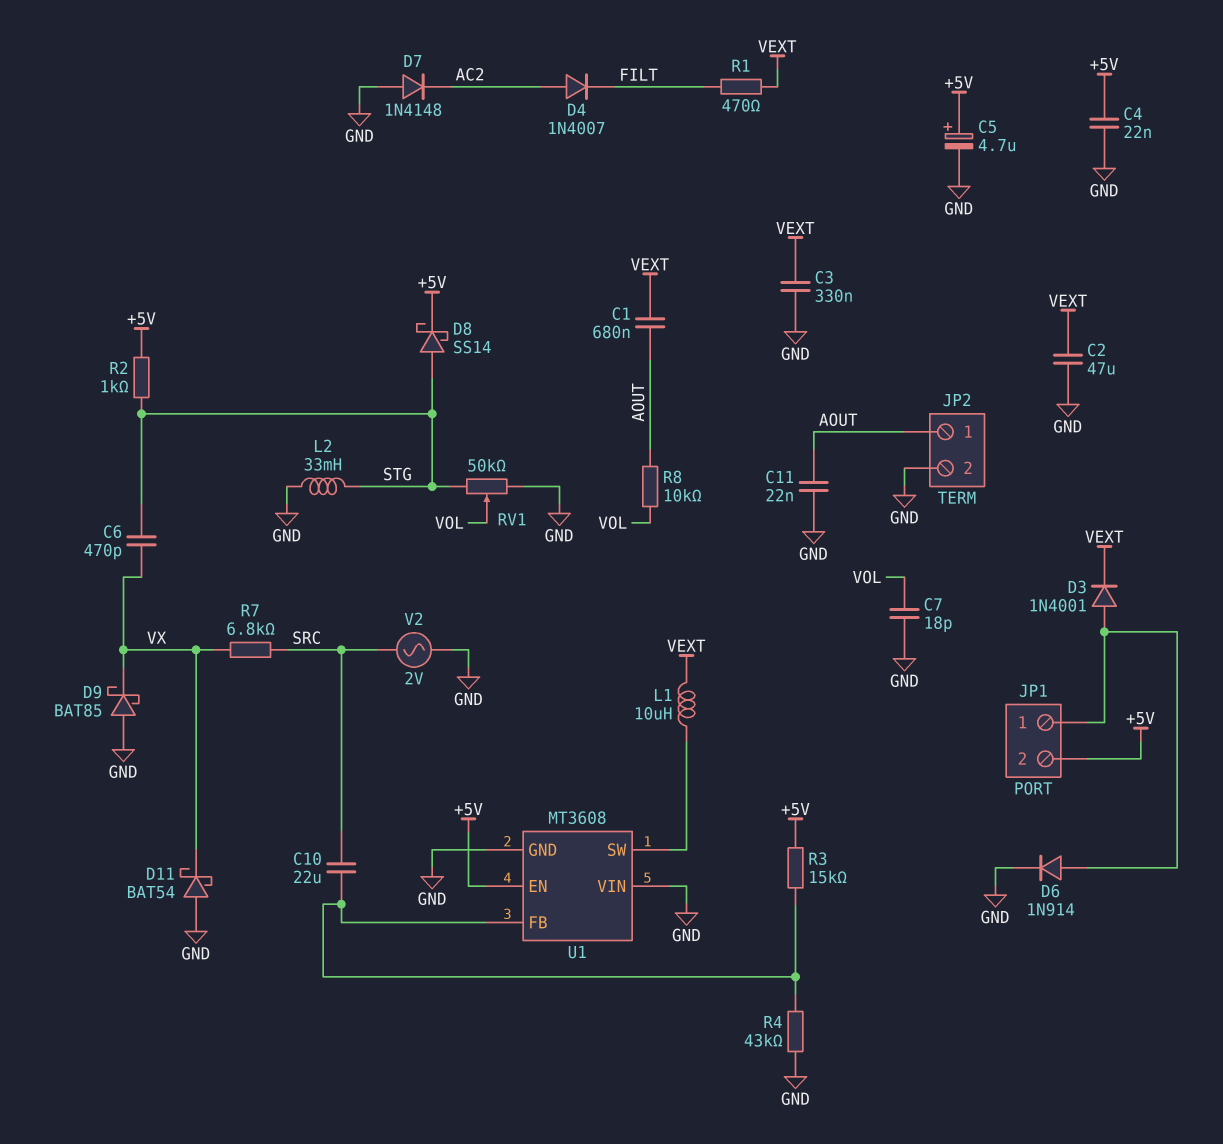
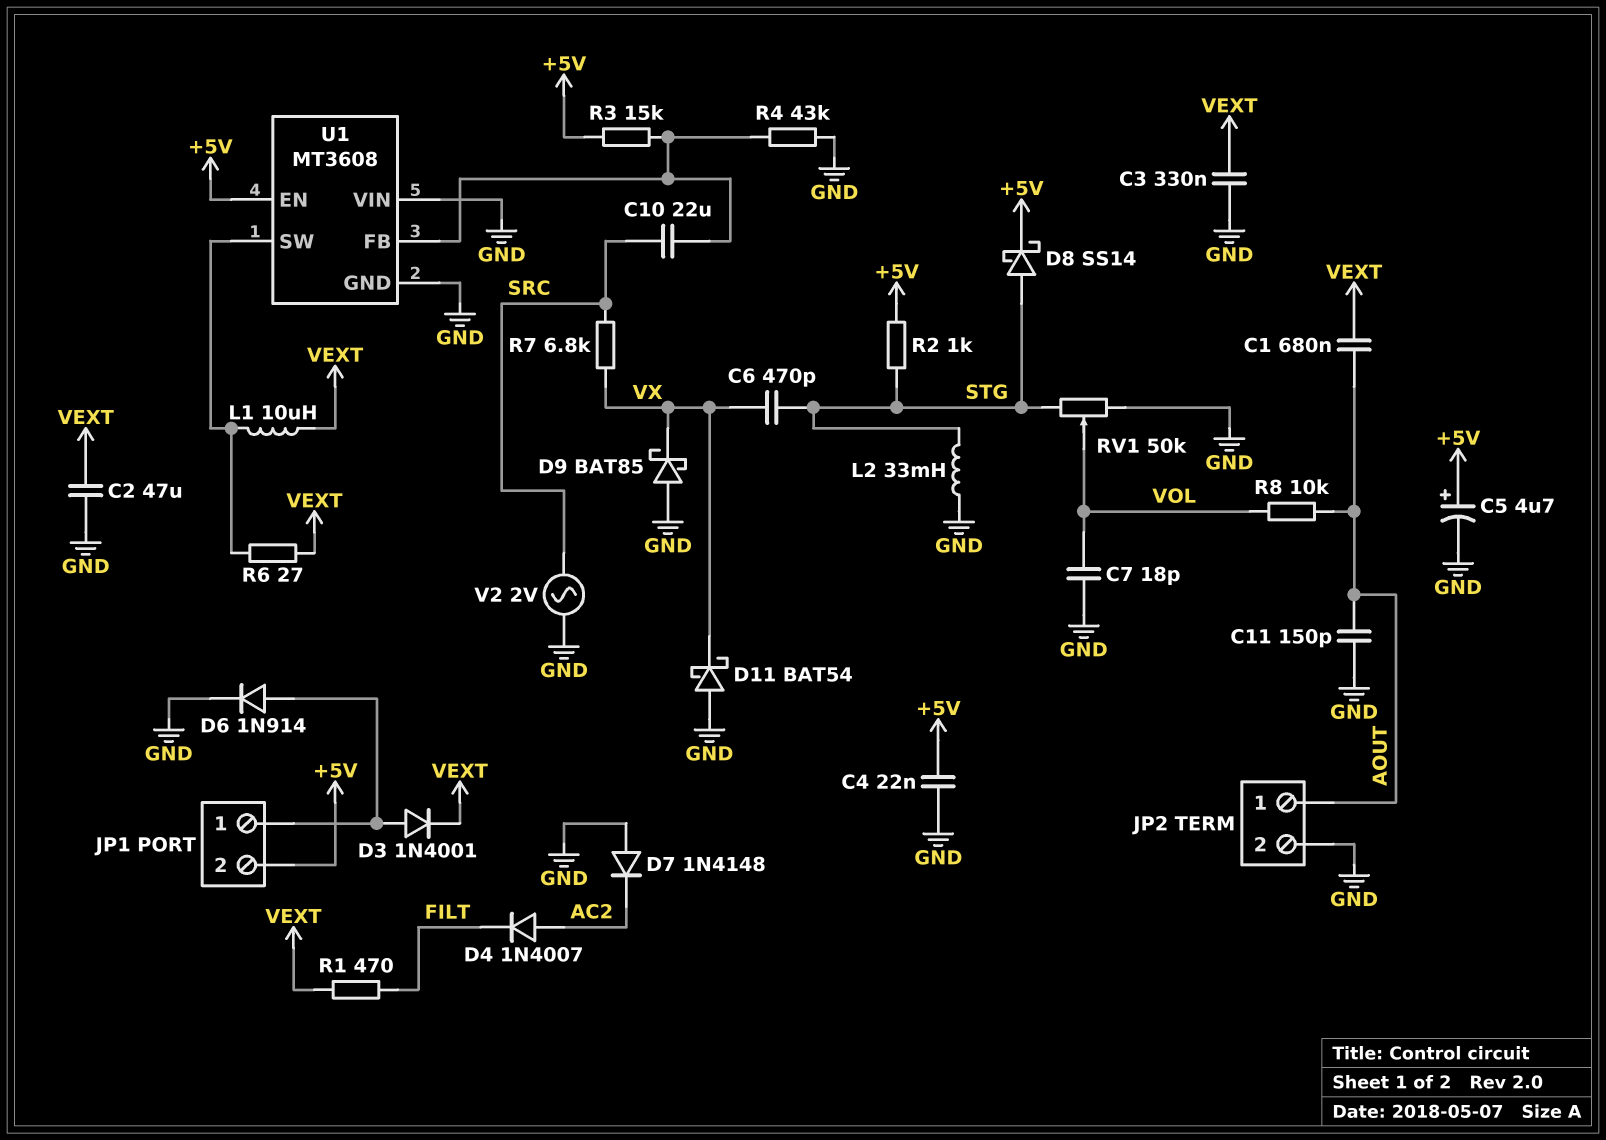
C11: 22nF (AOUT, GND) -> 150pF (AOUT, GND)
R6: none -> 27 (U1/SW, VEXT)

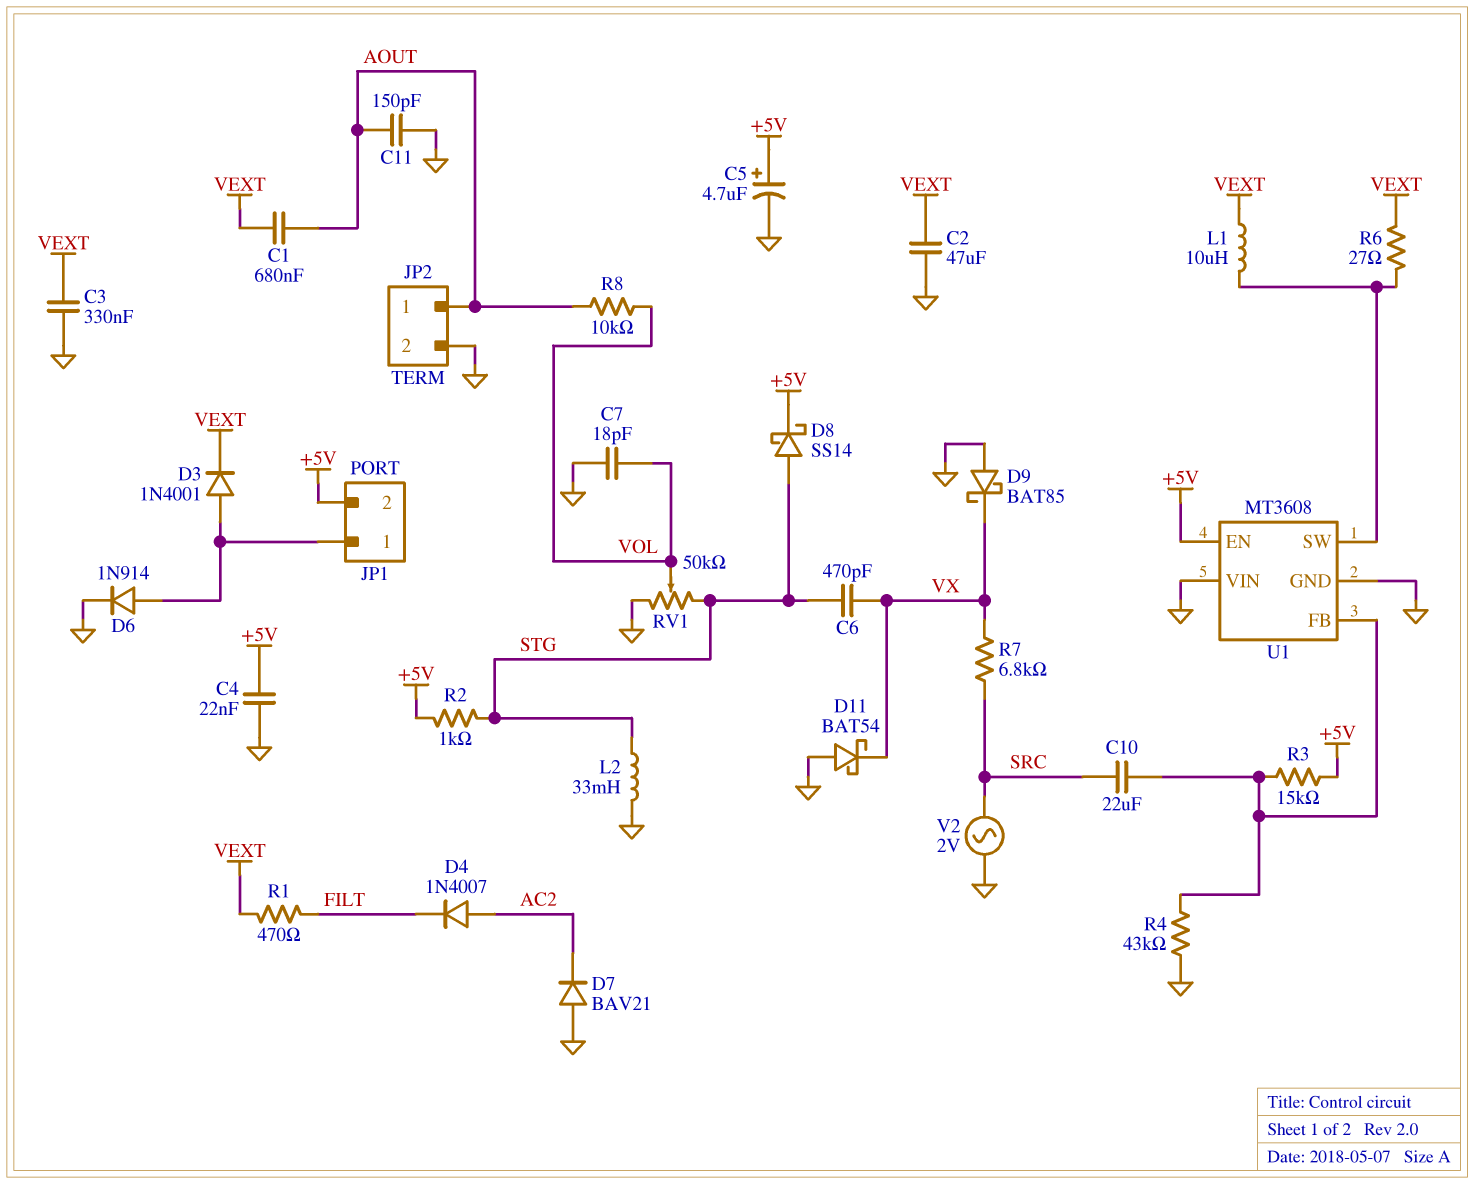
D7: diode 1N4148 (A GND, K AC2) -> diode BAV21 (A GND, K AC2)

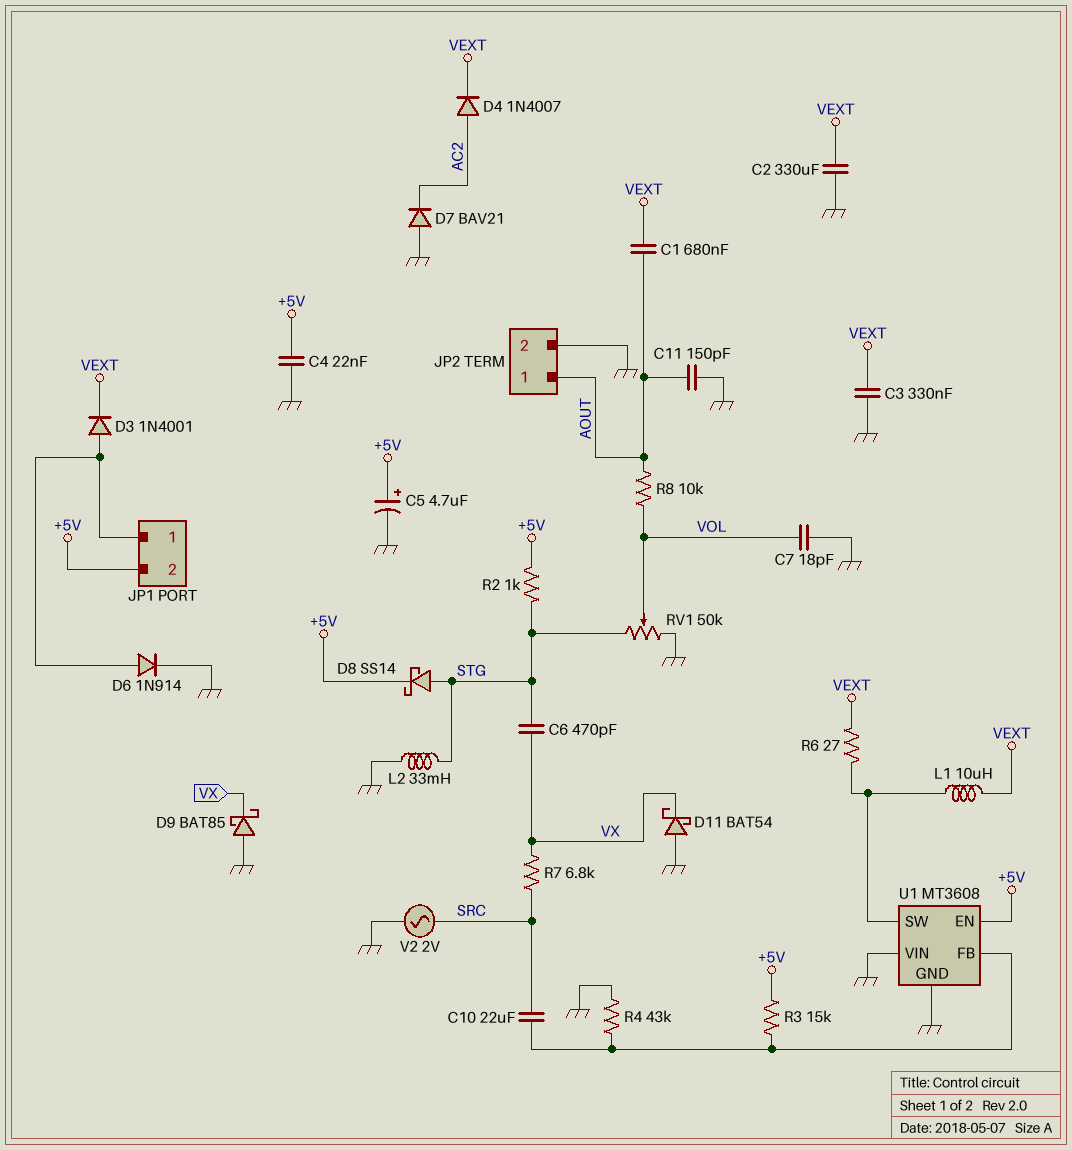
C2: 47uF (GND, VEXT) -> 330uF (GND, VEXT)
D4: diode 1N4007 (A AC2, K FILT) -> diode 1N4007 (A AC2, K VEXT)
R1: 470 (FILT, VEXT) -> none

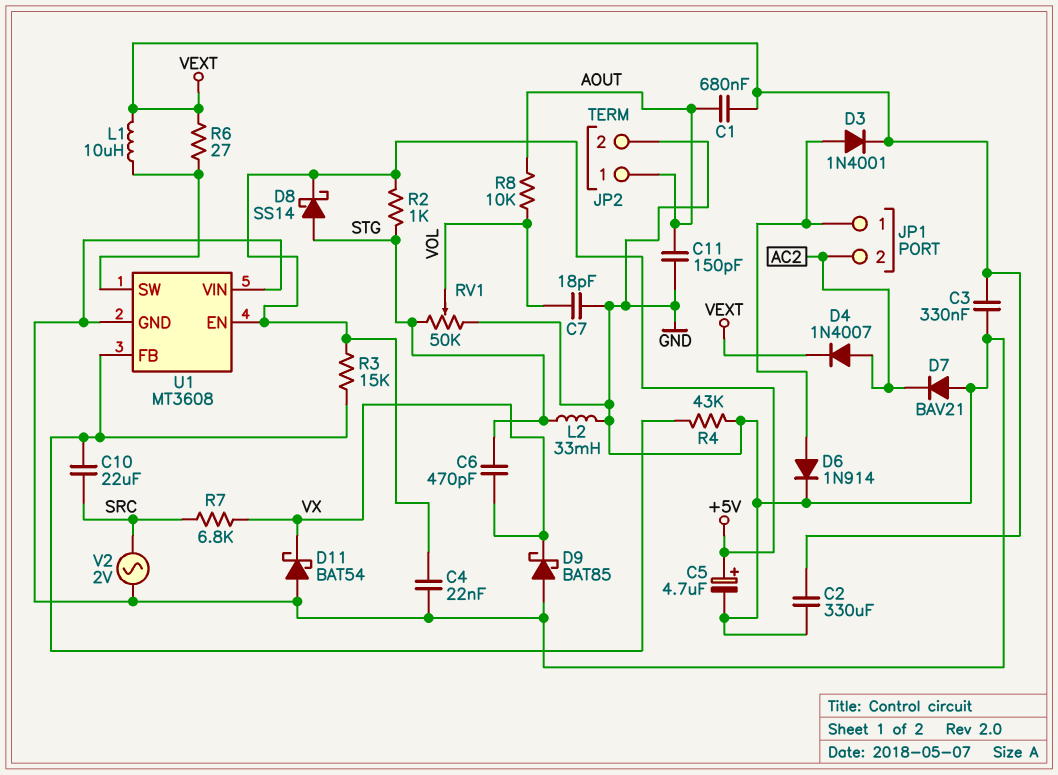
JP1 pin 2: +5V -> AC2

